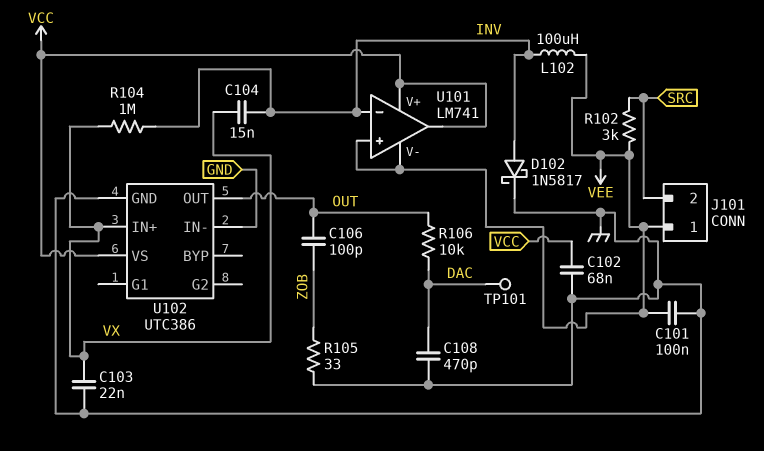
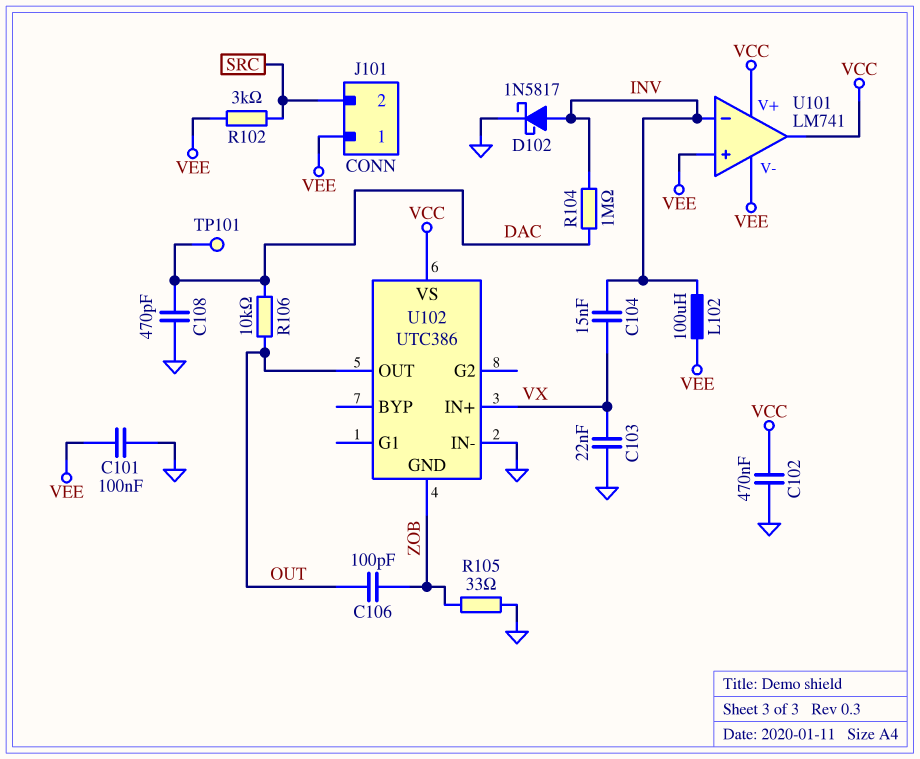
C102: 68nF (GND, VCC) -> 470nF (GND, VCC)
R104: 1M (INV, VX) -> 1M (DAC, INV)
U102 pin GND: GND -> ZOB

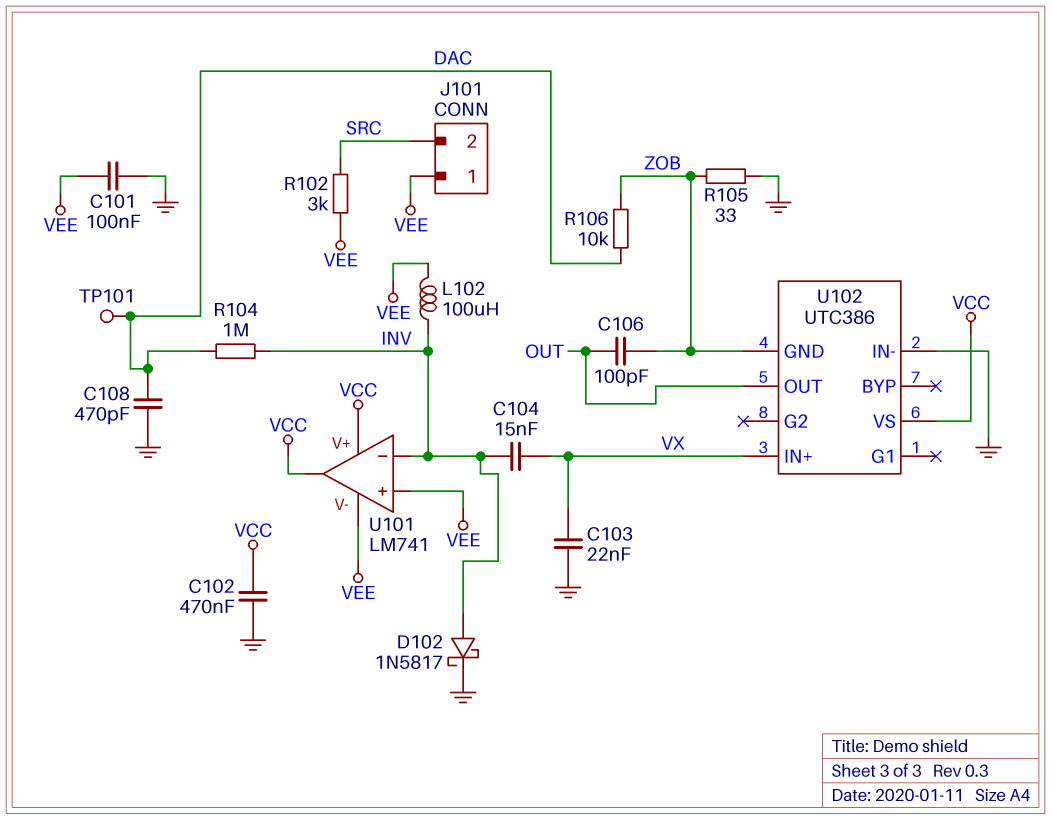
R106: 10k (DAC, OUT) -> 10k (DAC, ZOB)

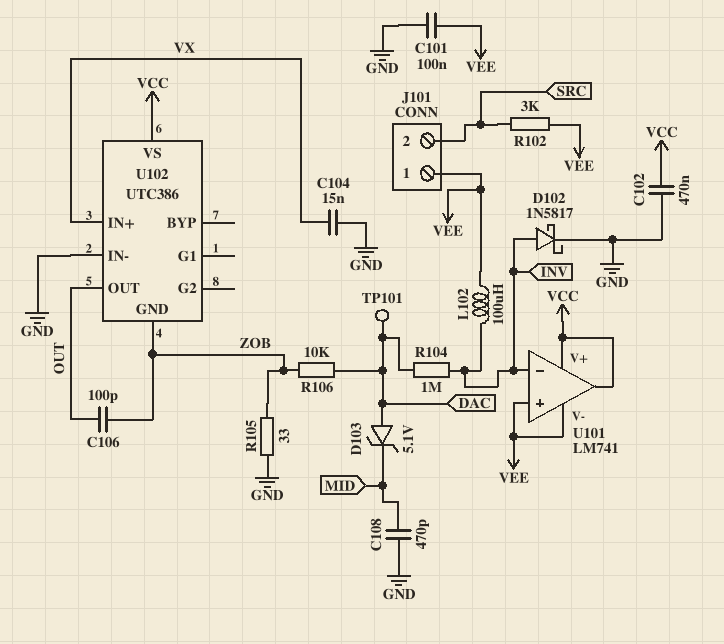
C103: 22nF (GND, VX) -> none
C104: 15nF (INV, VX) -> 15nF (GND, VX)
C108: 470pF (DAC, GND) -> 470pF (GND, MID)
D103: none -> zener 5.1V (A DAC, K MID)

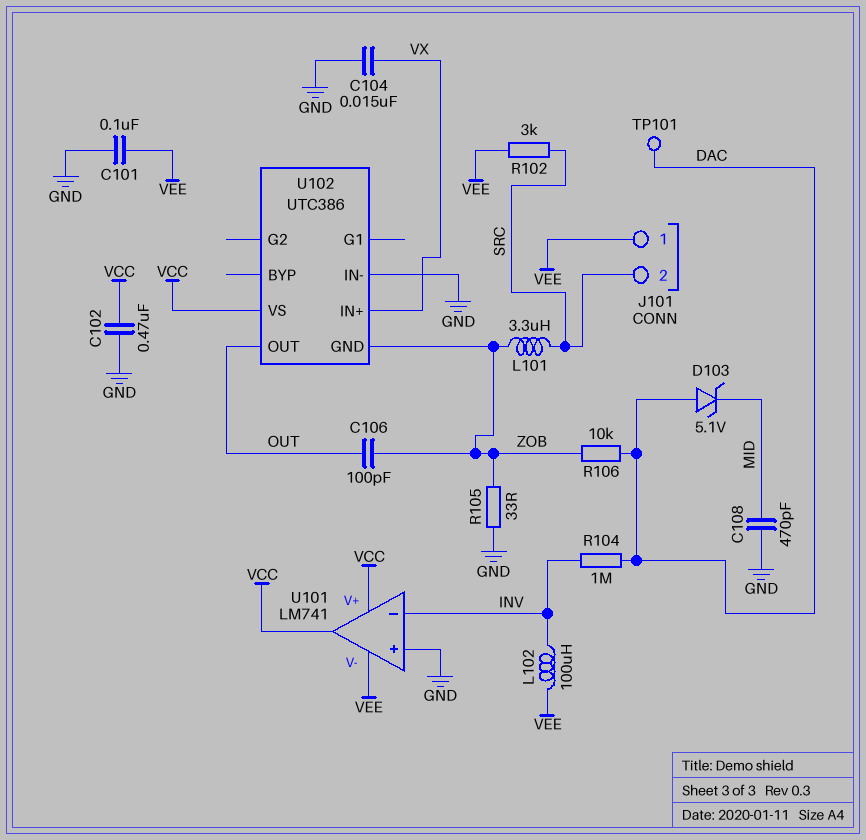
D102: schottky 1N5817 (A INV, K GND) -> none
L101: none -> 3.3uH (SRC, ZOB)
U101 pin in+: VEE -> GND

